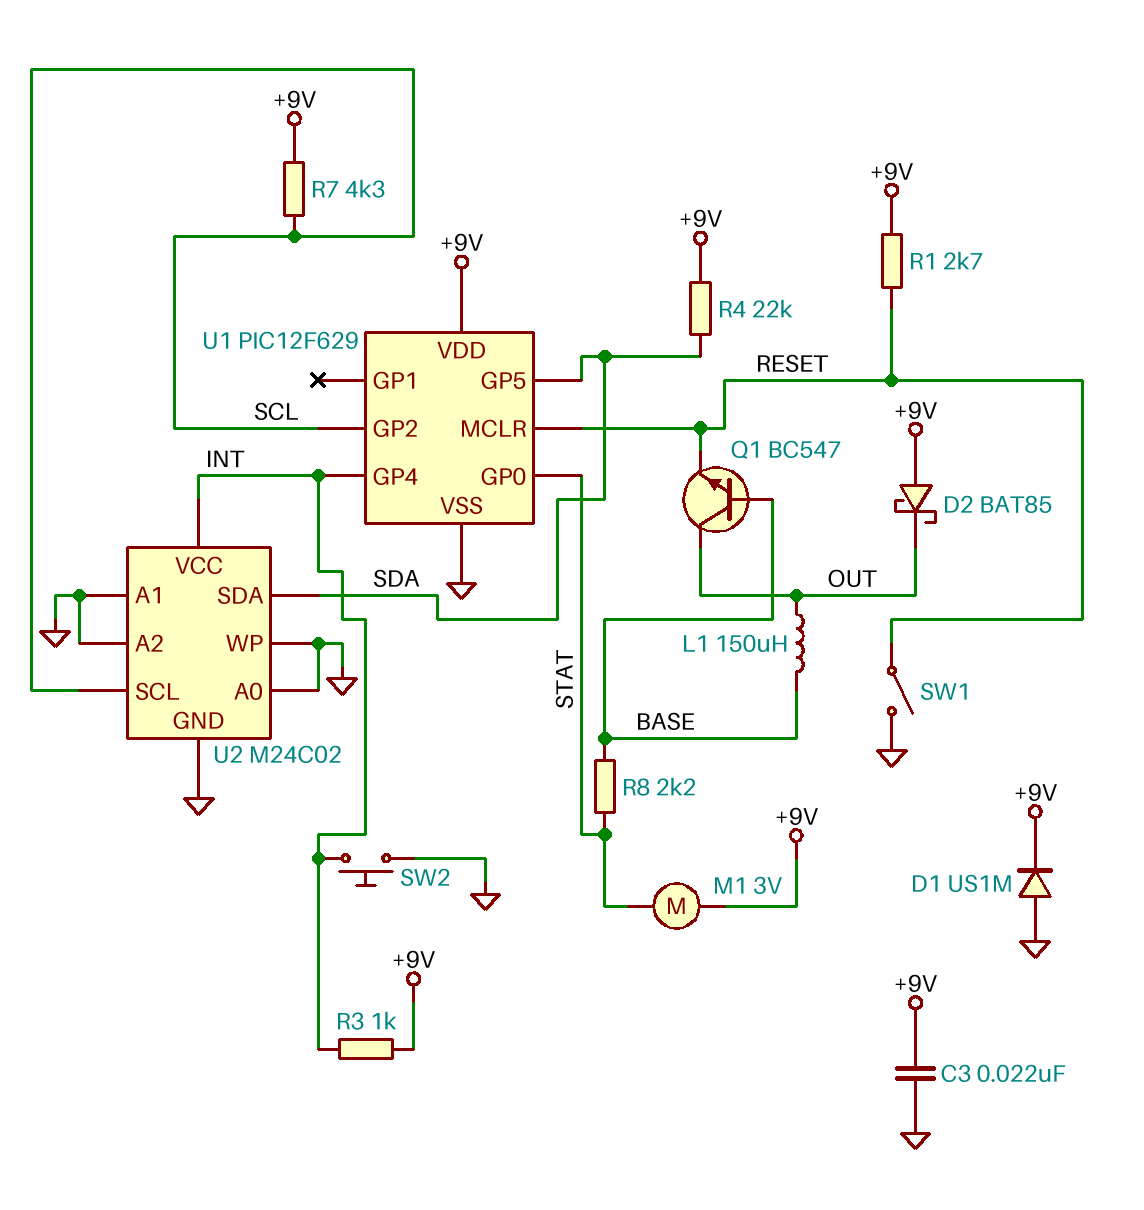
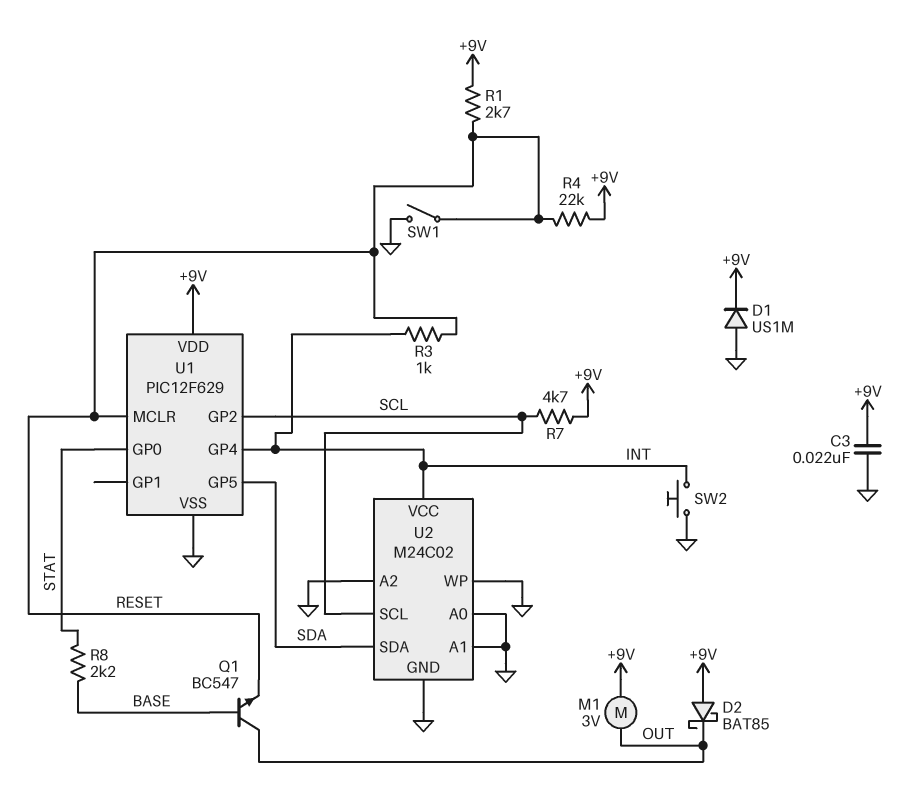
L1: 150uH (BASE, OUT) -> none
M1: motor 3V (+9V, STAT) -> motor 3V (+9V, OUT)
R3: 1k (+9V, INT) -> 1k (INT, RESET)
R4: 22k (+9V, SDA) -> 22k (+9V, RESET)
R7: 4.3k (+9V, SCL) -> 4.7k (+9V, SCL)

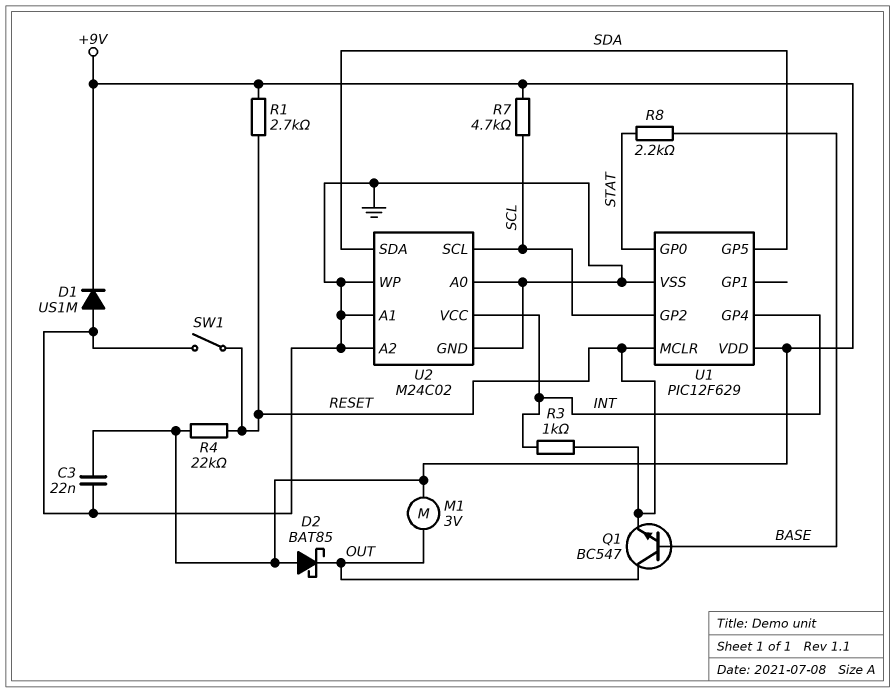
SW2: button (GND, INT) -> none

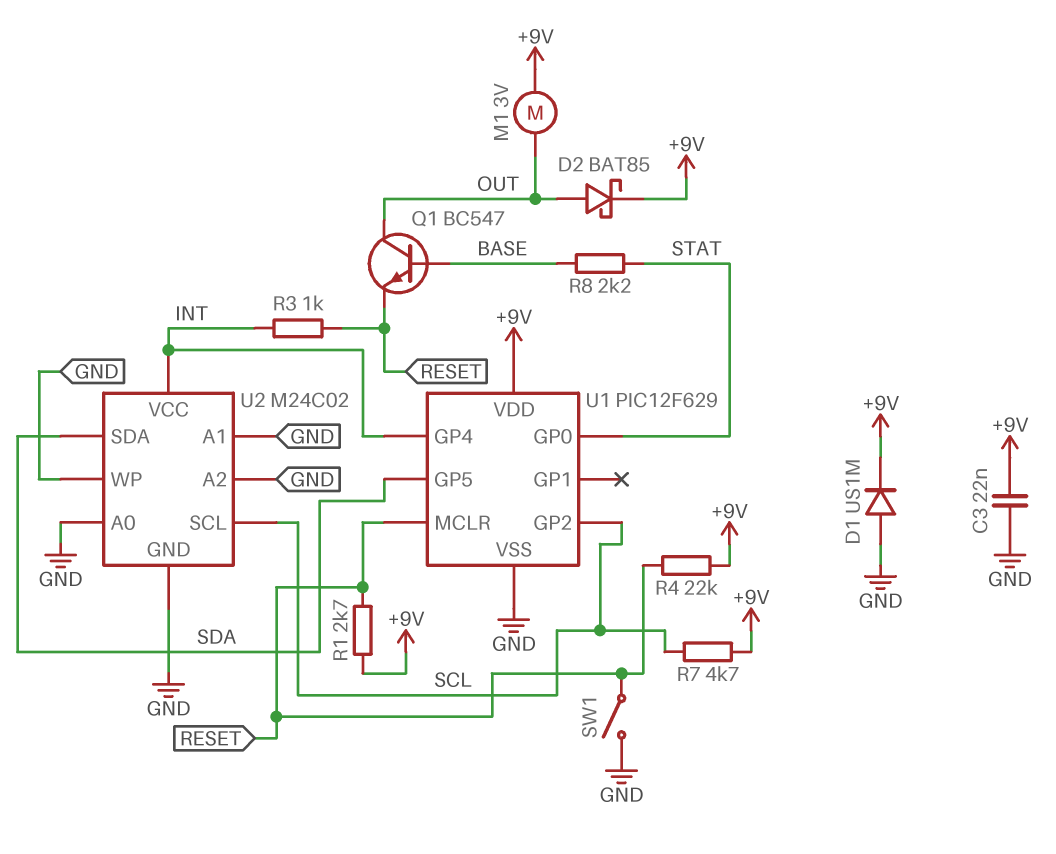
D2: schottky BAT85 (A +9V, K OUT) -> schottky BAT85 (A OUT, K +9V)

